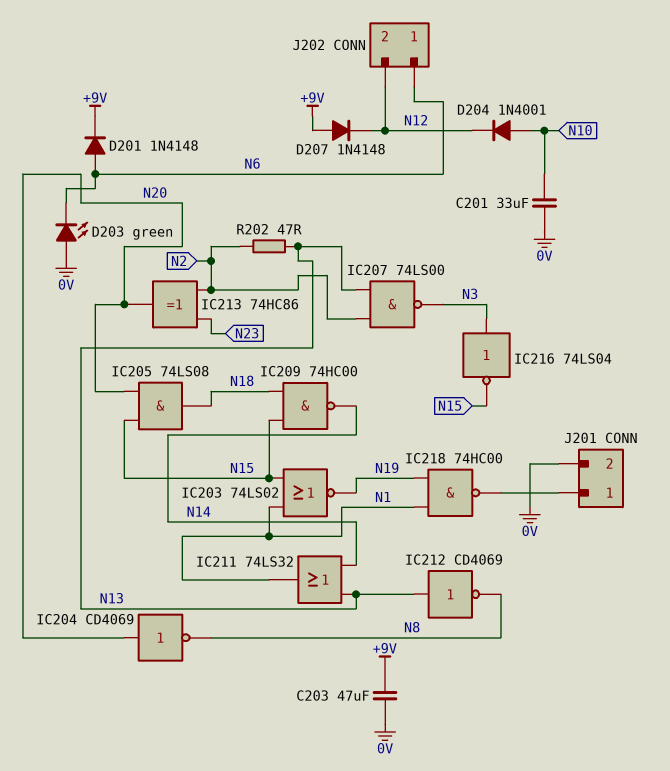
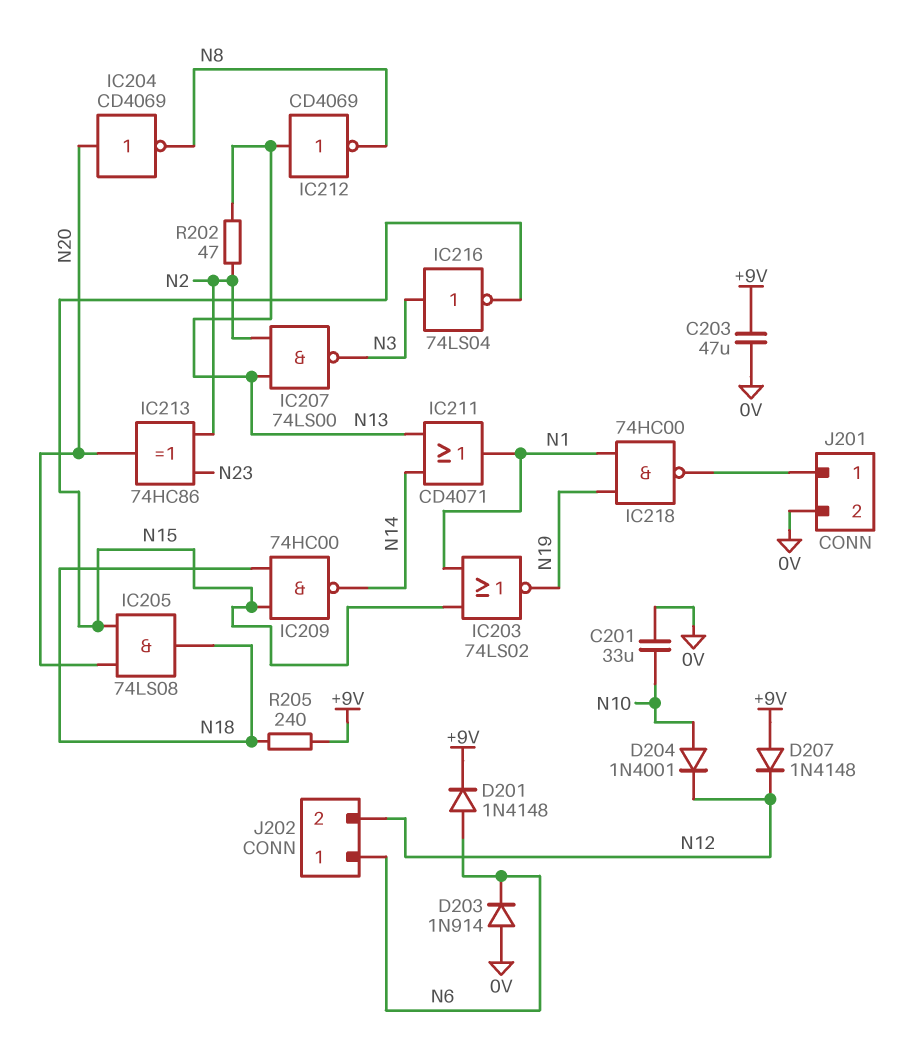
D203: LED green (A 0V, K N6) -> diode 1N914 (A 0V, K N6)
IC211: OR 74LS32 (in N13, in N14, out N1) -> OR CD4071 (in N13, in N14, out N1)
R205: none -> 240 (+9V, N18)

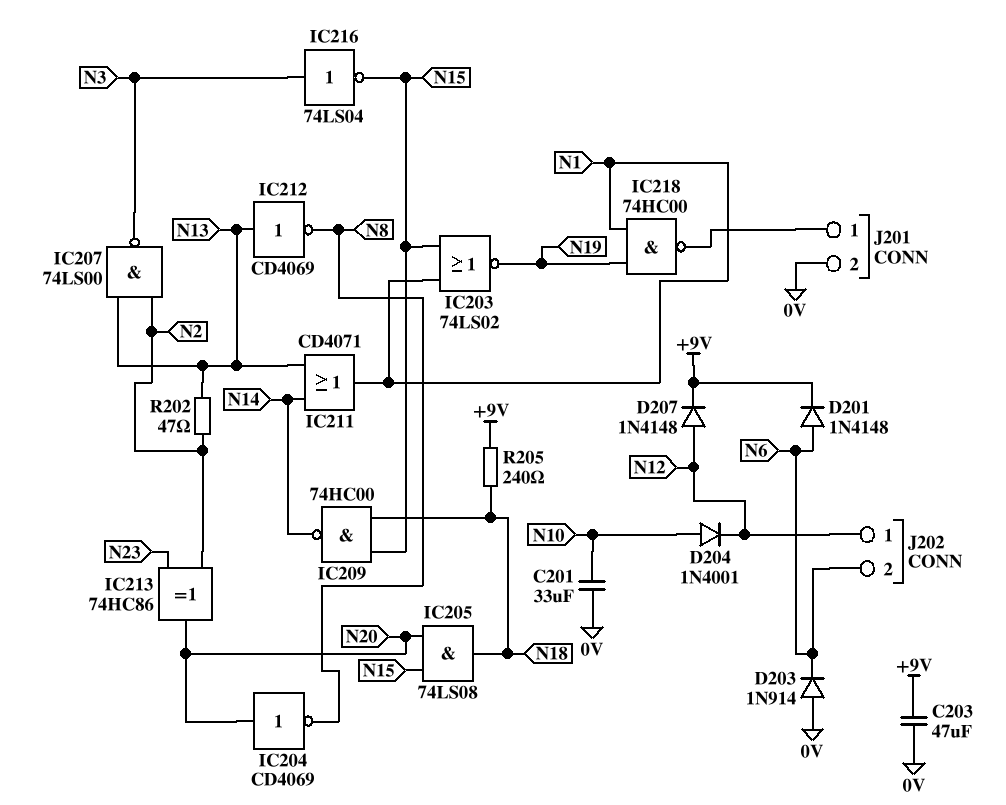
D207: diode 1N4148 (A +9V, K N12) -> diode 1N4148 (A N12, K +9V)
J202 pin 1: N6 -> N12
J202 pin 2: N12 -> N6

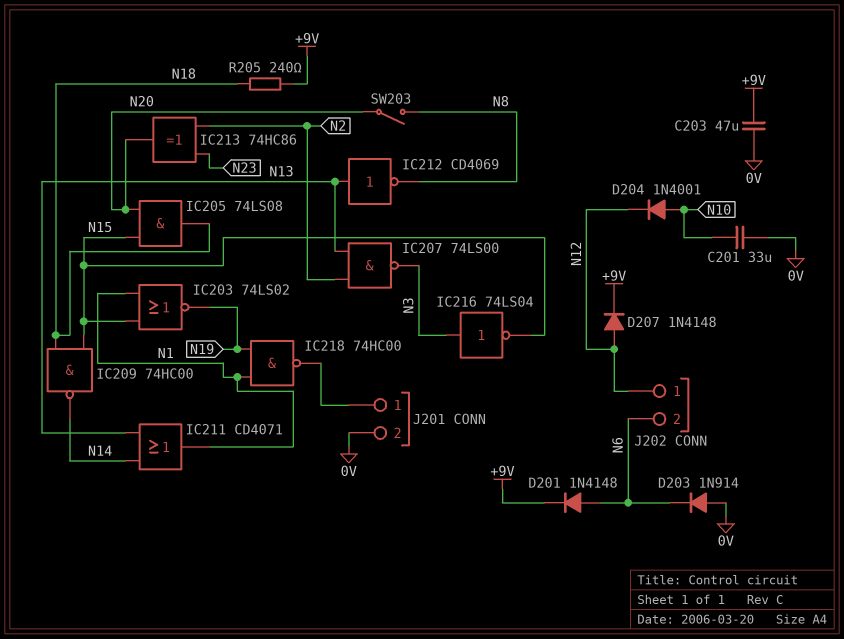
IC204: NOT CD4069 (in N20, out N8) -> none
R202: 47 (N2, N13) -> none
SW203: none -> switch (N8, N20)

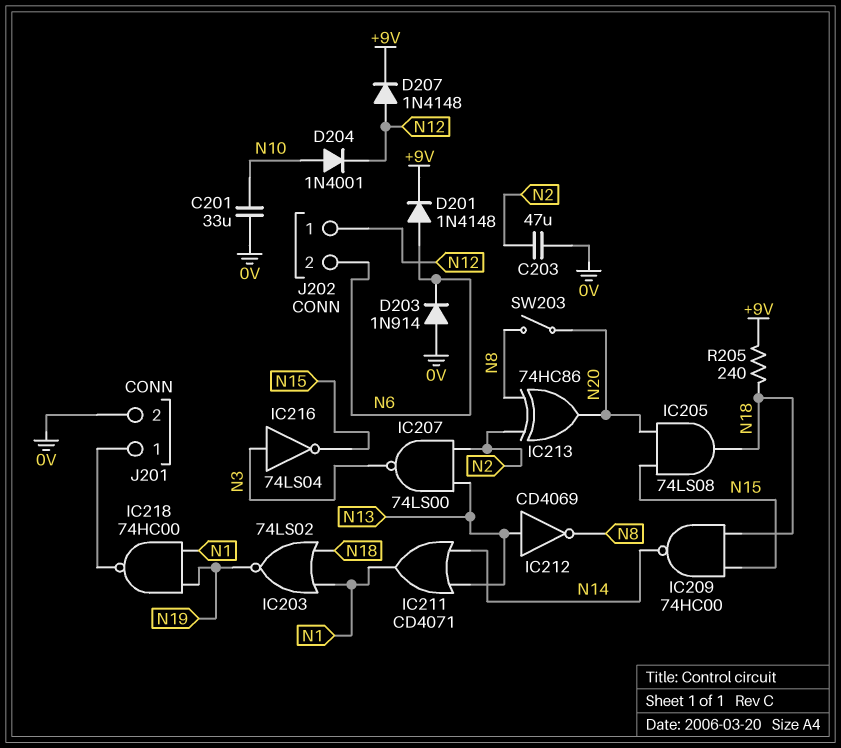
C203: 47uF (+9V, 0V) -> 47uF (0V, N2)
IC203: NOR 74LS02 (in N1, in N15, out N19) -> NOR 74LS02 (in N1, in N18, out N19)
IC213: XOR 74HC86 (in N2, in N23, out N20) -> XOR 74HC86 (in N2, in N8, out N20)

